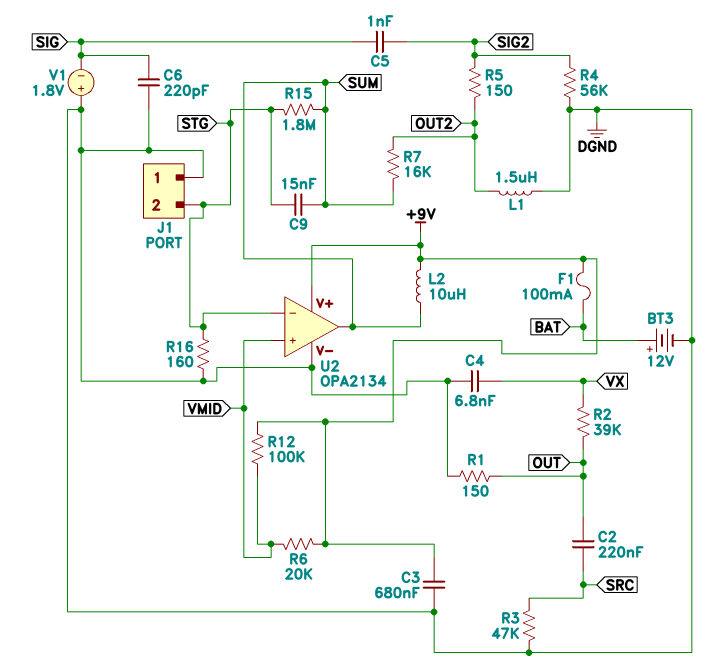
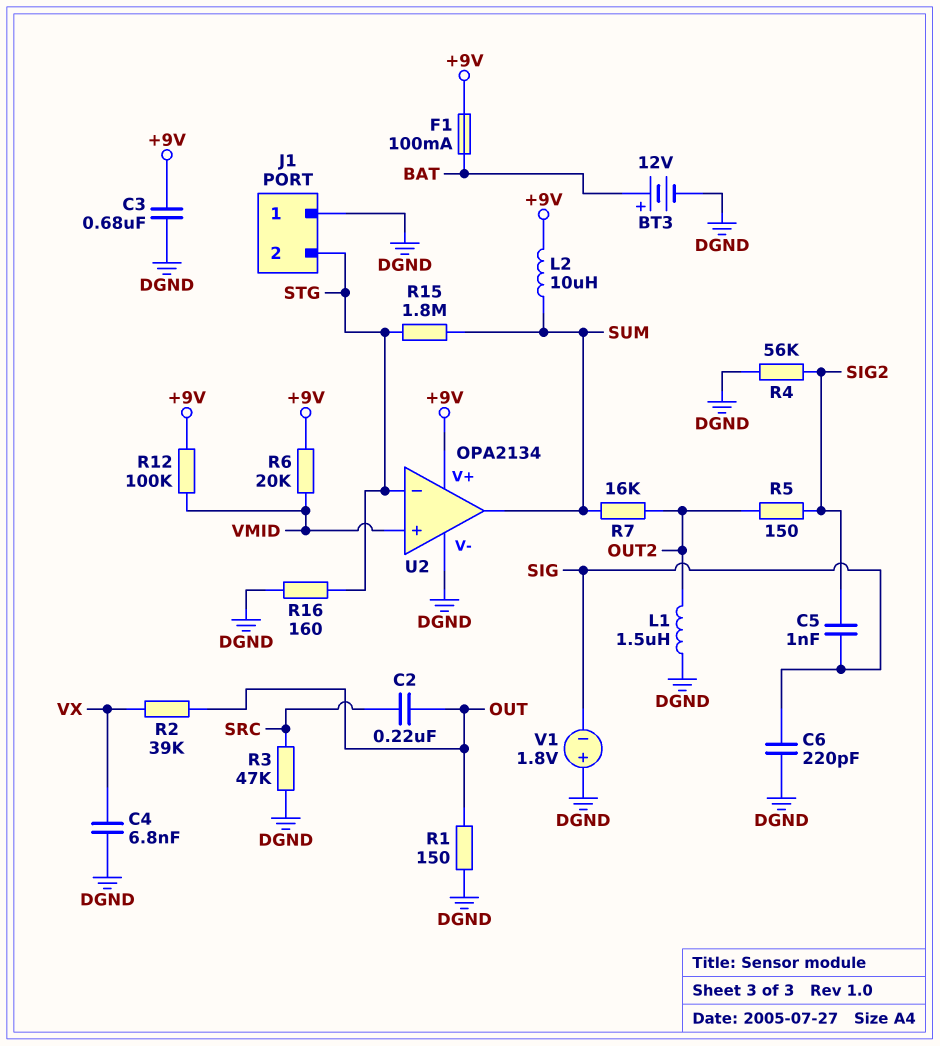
C9: 15nF (STG, SUM) -> none

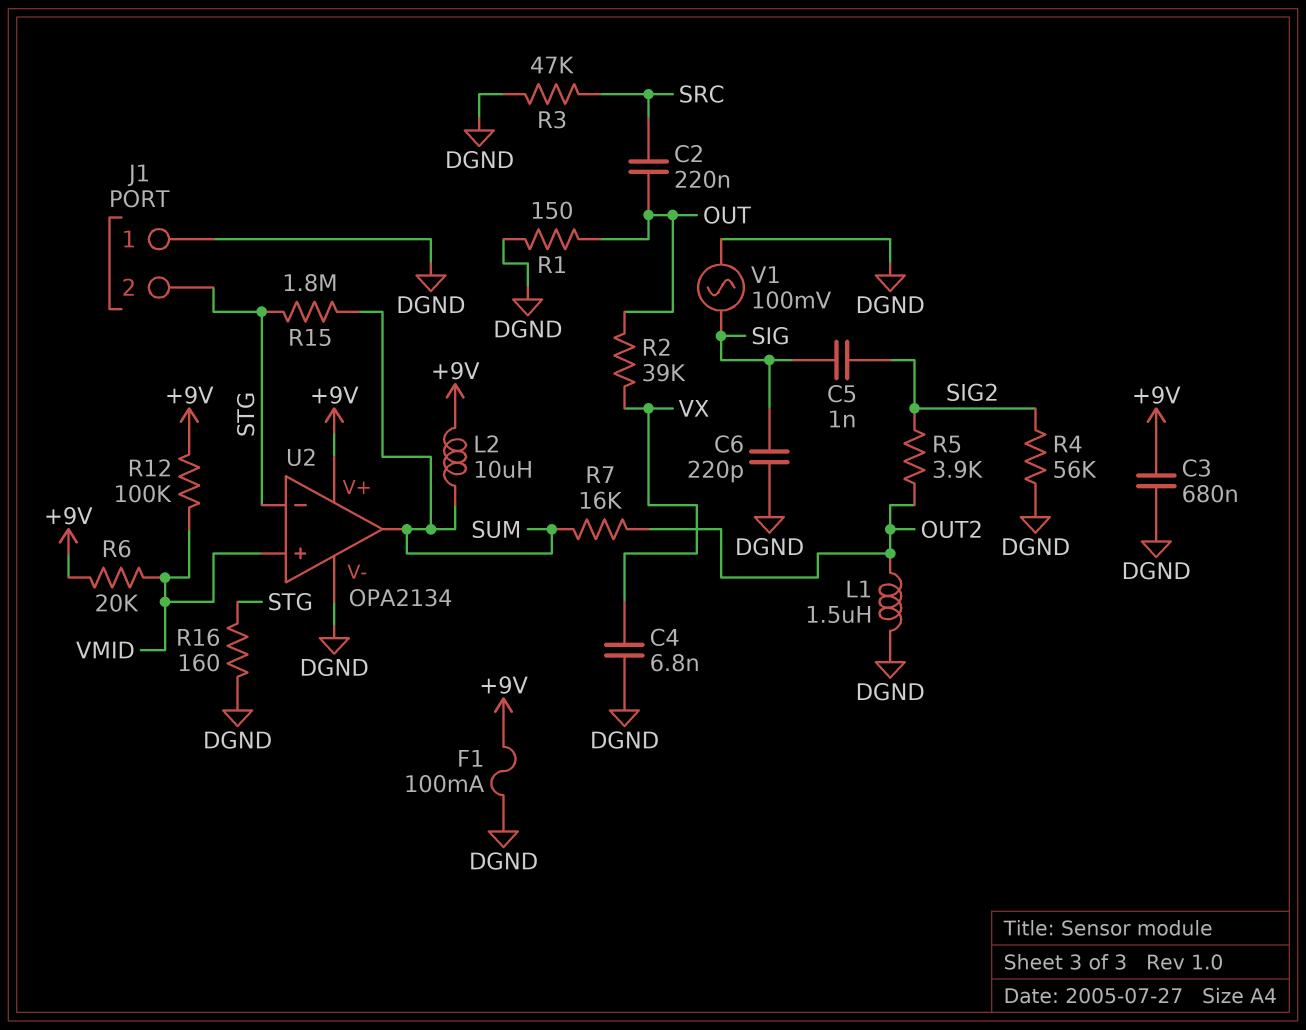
BT3: 12V (plus BAT, minus DGND) -> none
F1: 100mA (+9V, BAT) -> 100mA (+9V, DGND)
R5: 150 (OUT2, SIG2) -> 3.9k (OUT2, SIG2)
V1: 1.8V (plus DGND, minus SIG) -> AC 100mV (DGND, SIG)

